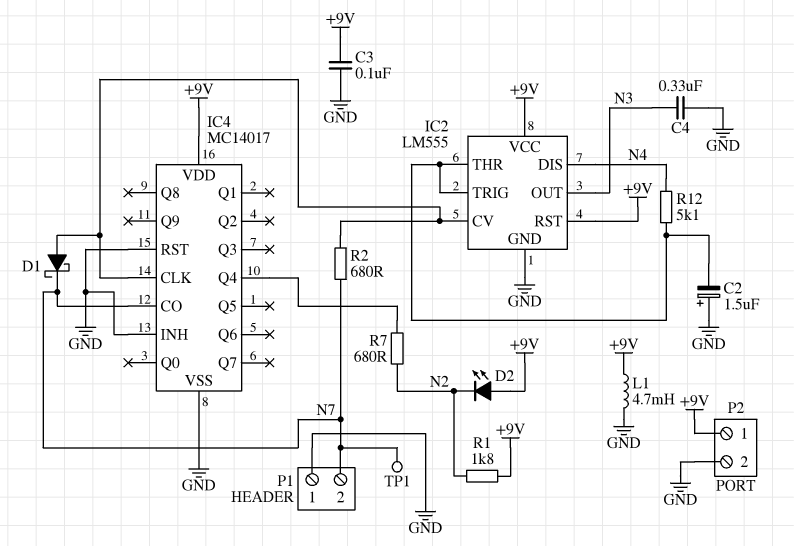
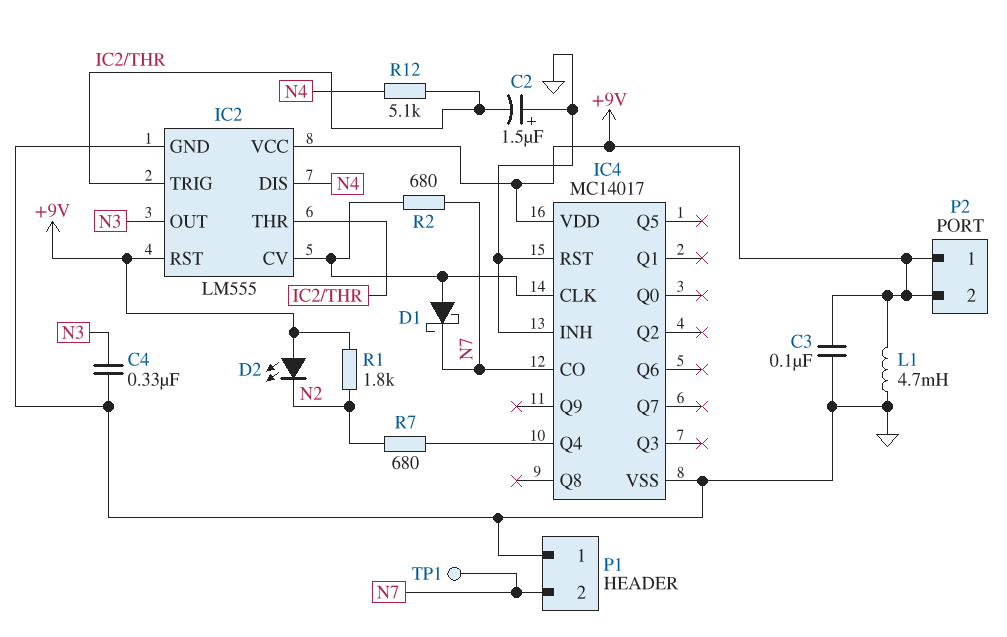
P2 pin 2: GND -> +9V

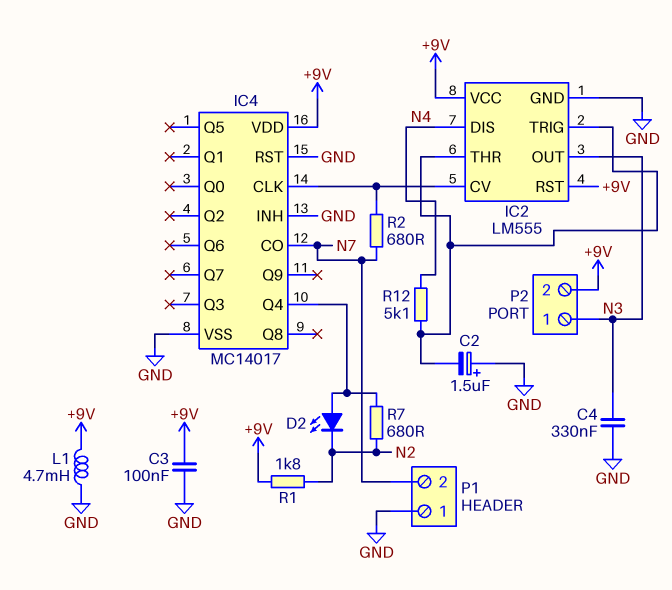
D1: schottky (A IC2/CV, K N7) -> none
D2: LED (A +9V, K N2) -> LED (A IC4/Q4, K N2)
P2 pin 1: +9V -> N3
TP1: test point (N7) -> none

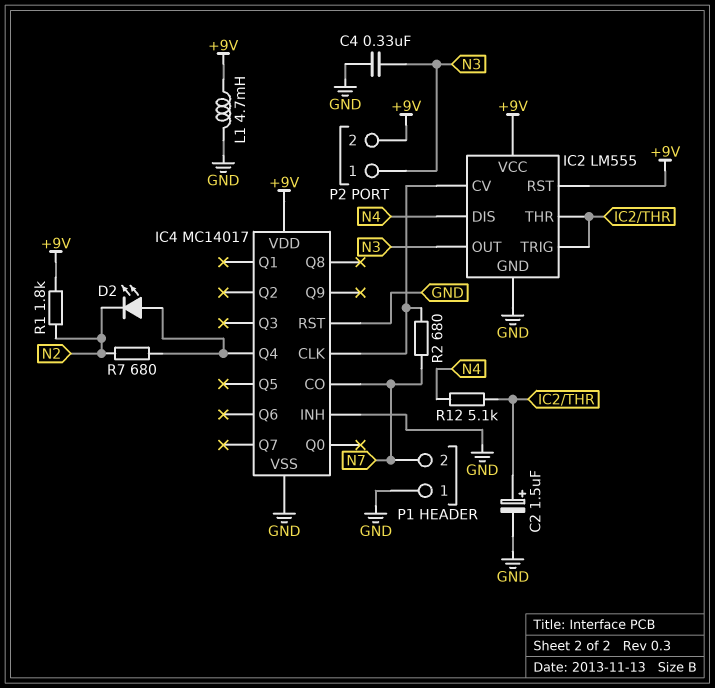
C2: 1.5uF (plus GND, minus IC2/THR) -> 1.5uF (plus IC2/THR, minus GND)
C3: 100nF (+9V, GND) -> none

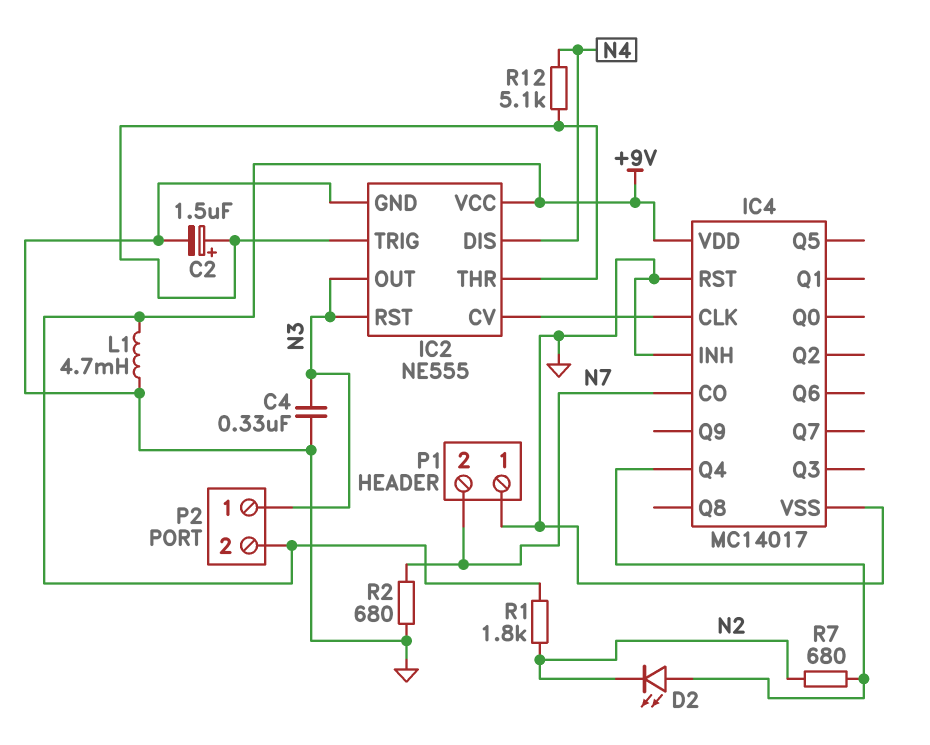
IC2: LM555 -> NE555
IC2 pin RST: +9V -> N3
R2: 680 (IC2/CV, N7) -> 680 (GND, N7)

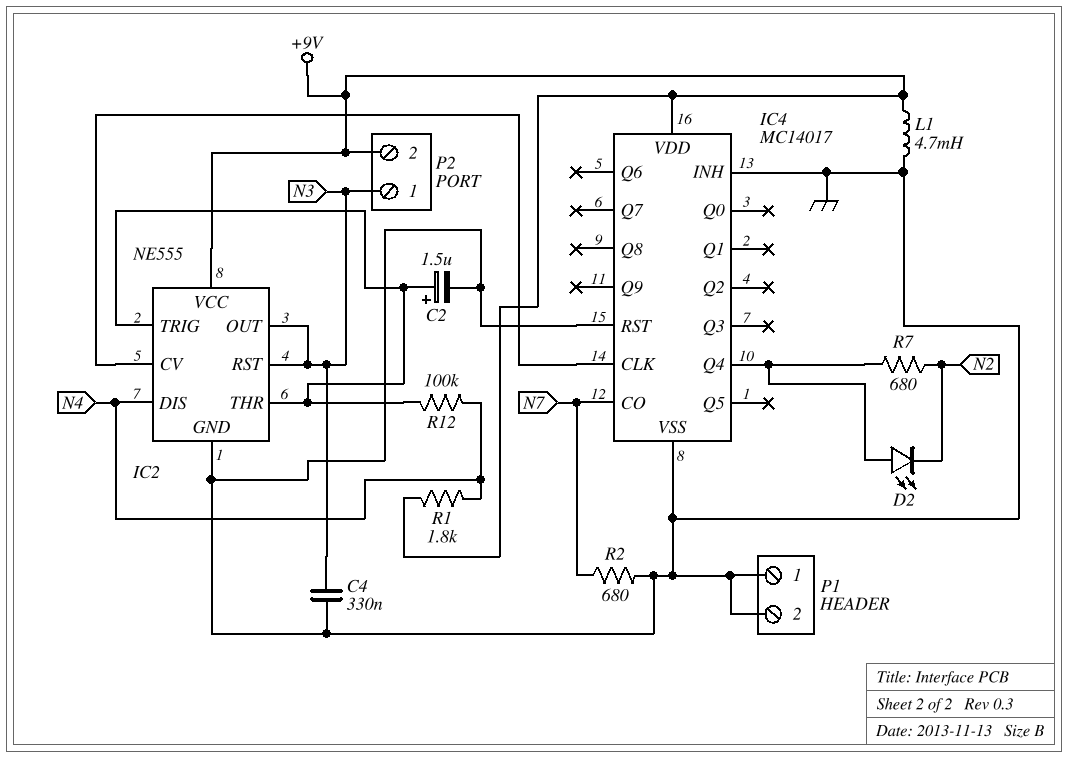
P1 pin 2: N7 -> GND
R1: 1.8k (+9V, N2) -> 1.8k (+9V, N4)
R12: 5.1k (IC2/THR, N4) -> 100k (IC2/THR, N4)

